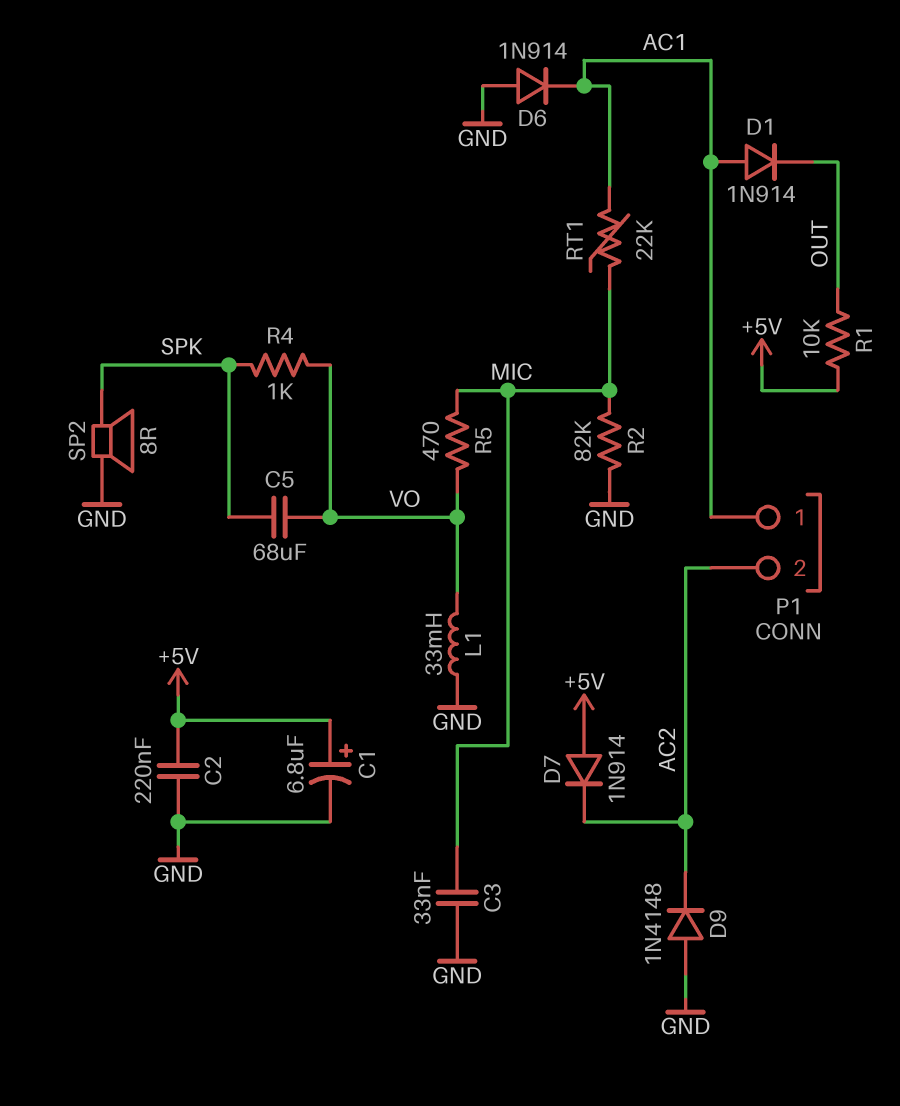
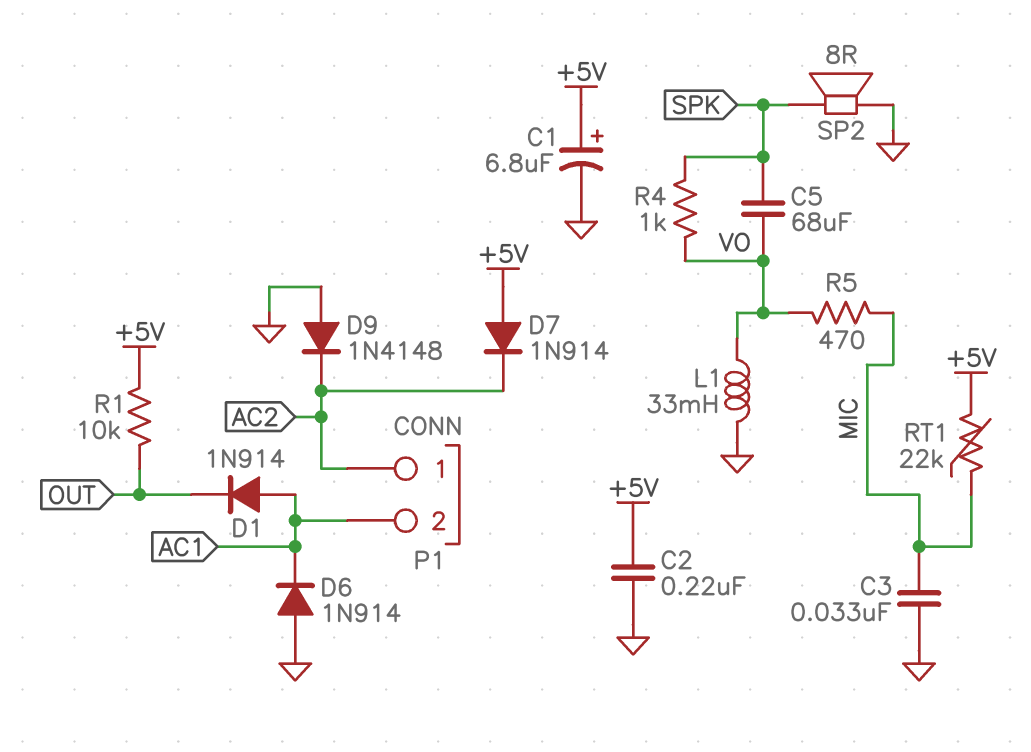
P1 pin 1: AC1 -> AC2
P1 pin 2: AC2 -> AC1
R2: 82k (GND, MIC) -> none
RT1: 22k (AC1, MIC) -> 22k (+5V, MIC)

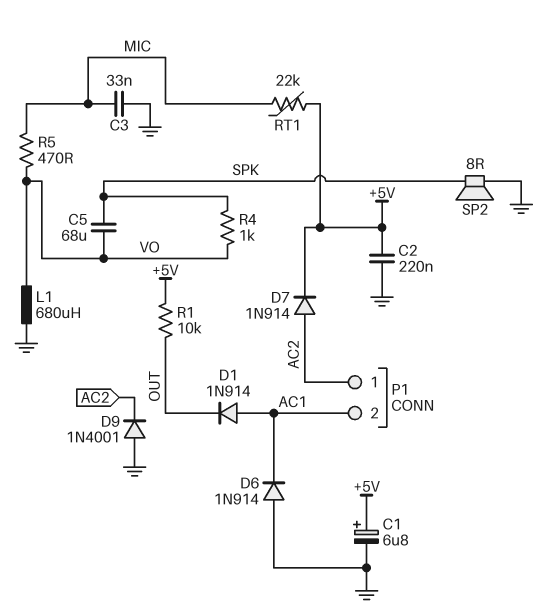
D7: diode 1N914 (A +5V, K AC2) -> diode 1N914 (A AC2, K +5V)
D9: diode 1N4148 (A GND, K AC2) -> diode 1N4001 (A GND, K AC2)
L1: 33mH (GND, VO) -> 680uH (GND, VO)

